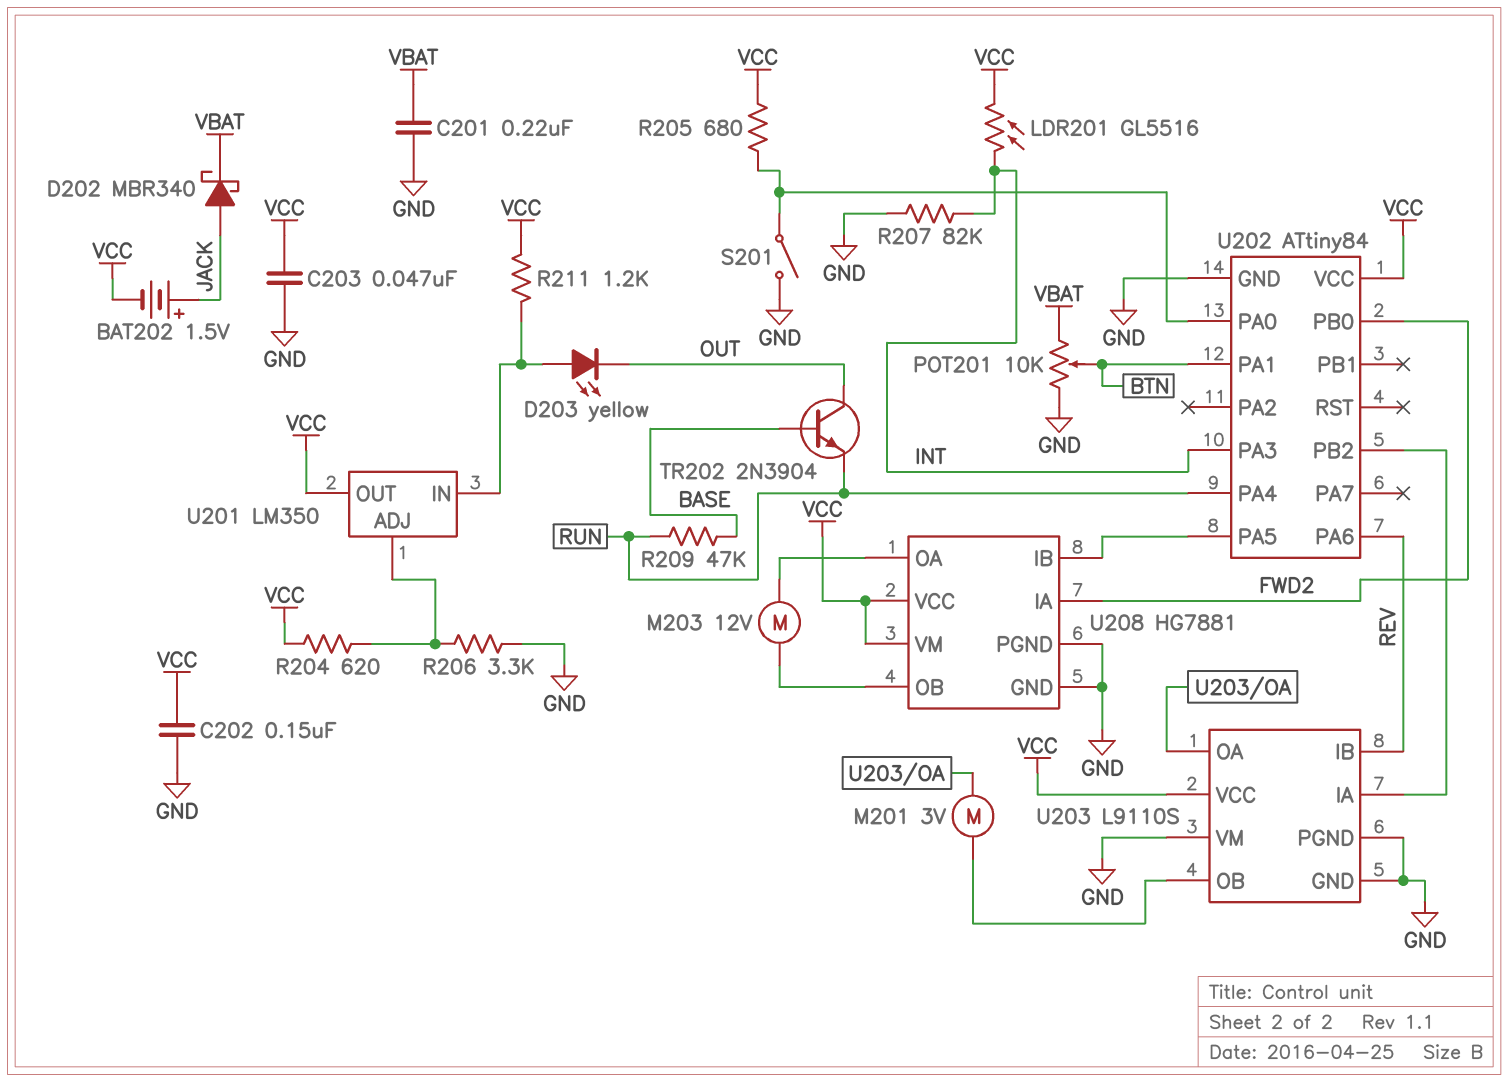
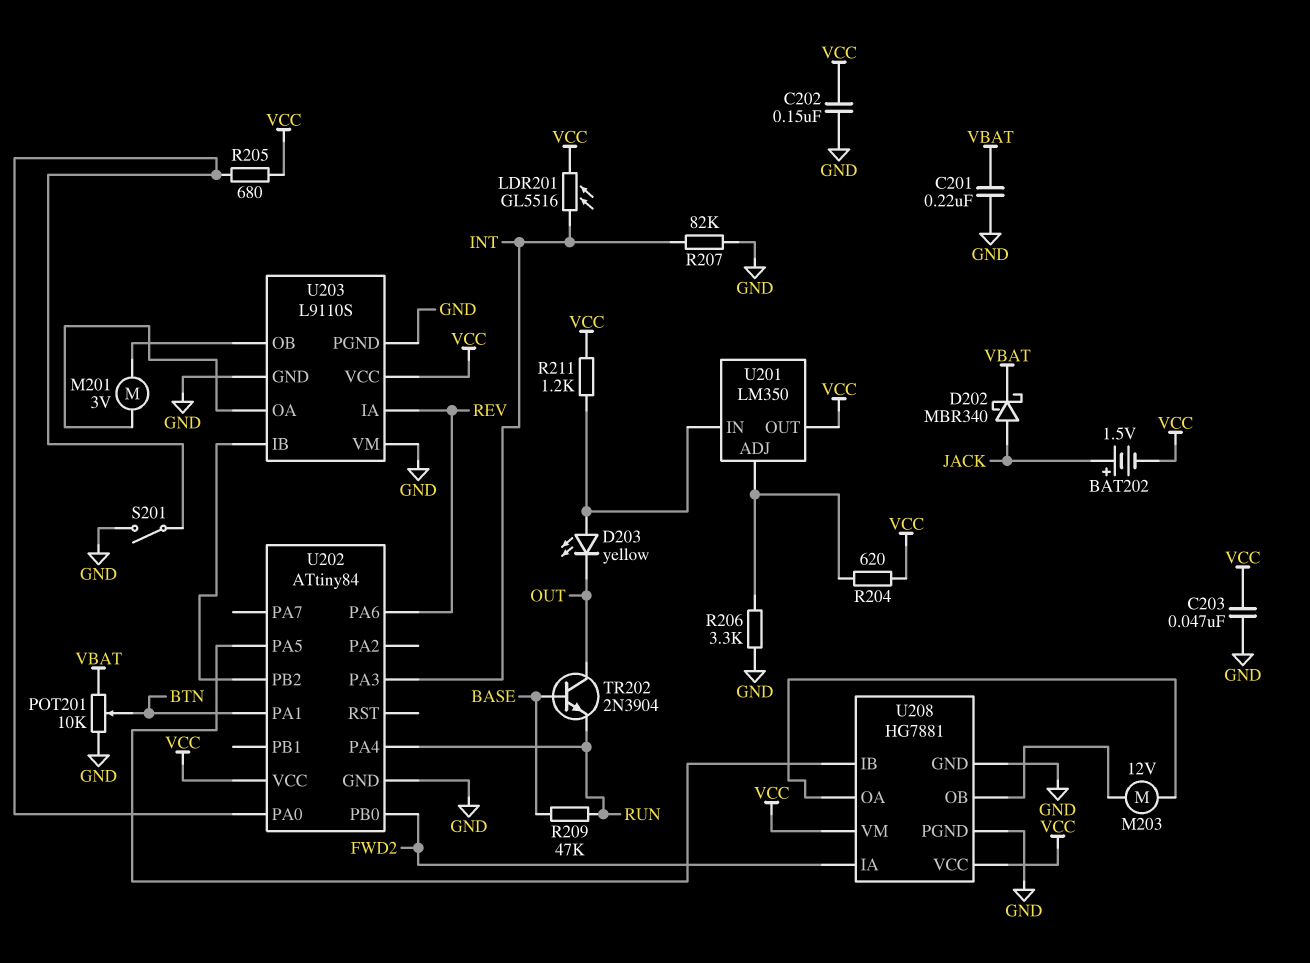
U203 pin IA: U202/PB2 -> REV
U203 pin IB: REV -> U202/PB2

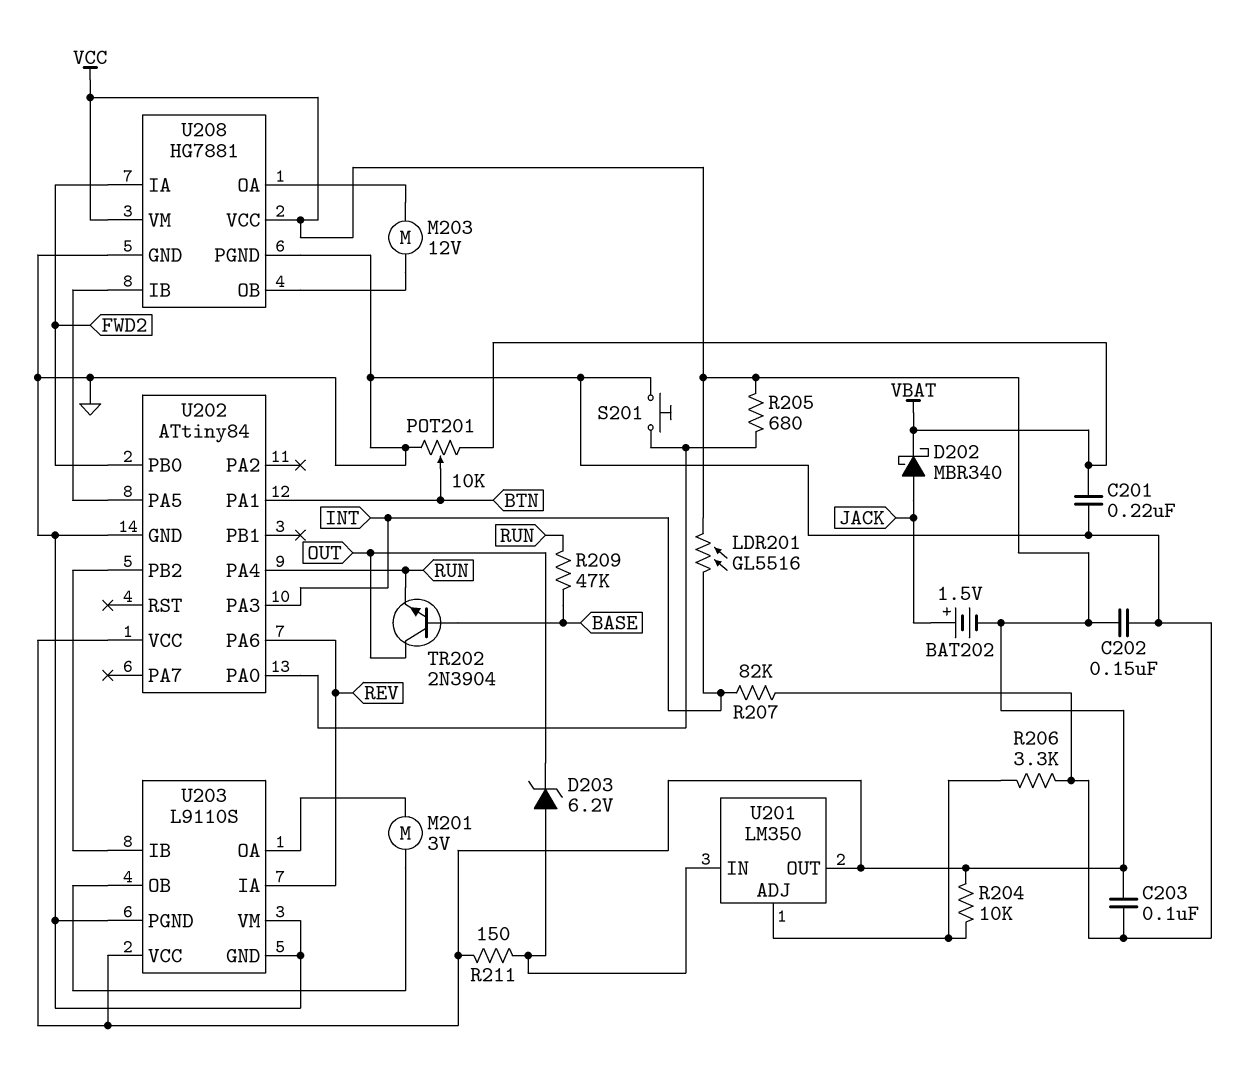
C203: 47nF (GND, VCC) -> 100nF (GND, VCC)
D203: LED yellow (A U201/IN, K OUT) -> zener 6.2V (A U201/IN, K OUT)
R204: 620 (U201/ADJ, VCC) -> 10k (U201/ADJ, VCC)
R211: 1.2k (U201/IN, VCC) -> 150 (U201/IN, VCC)
S201: switch (GND, U202/PA0) -> button (GND, U202/PA0)

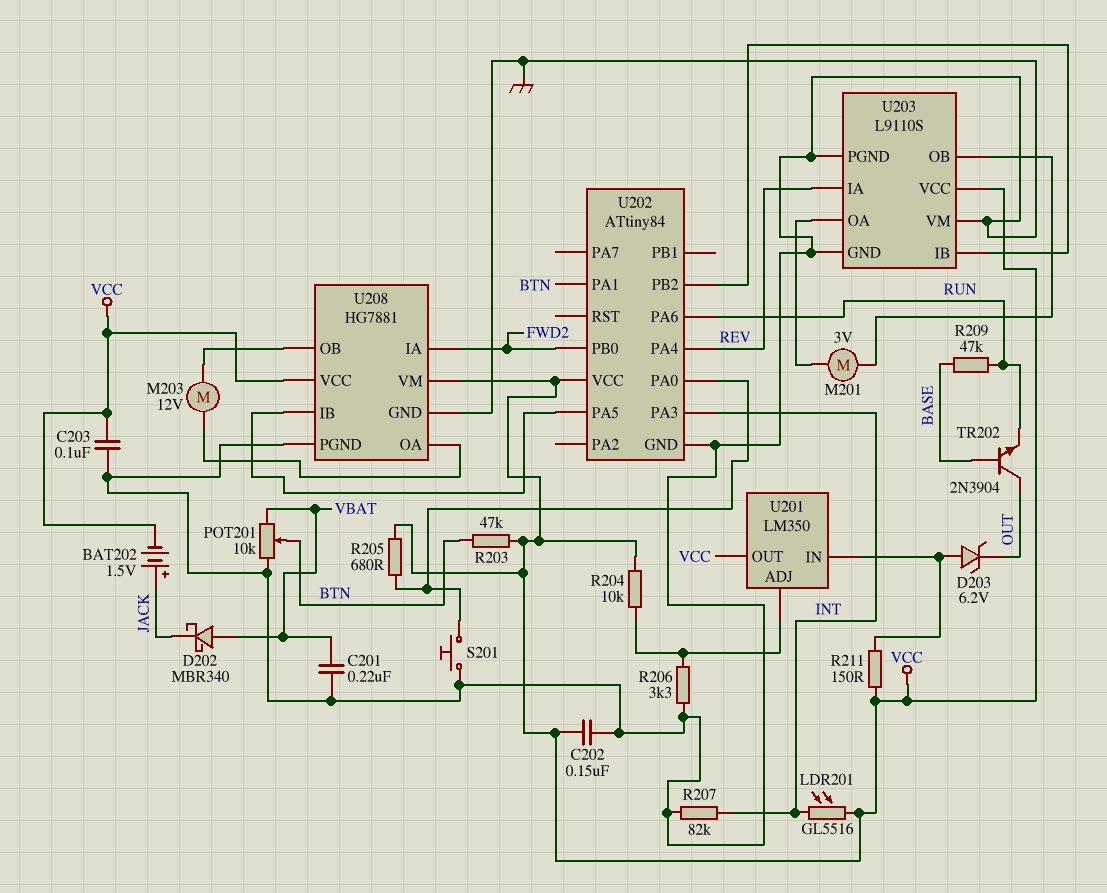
D202: schottky MBR340 (A JACK, K VBAT) -> schottky MBR340 (A VBAT, K JACK)
R203: none -> 47k (BTN, VCC)
U202 pin PA4: RUN -> REV
U202 pin PA6: REV -> RUN

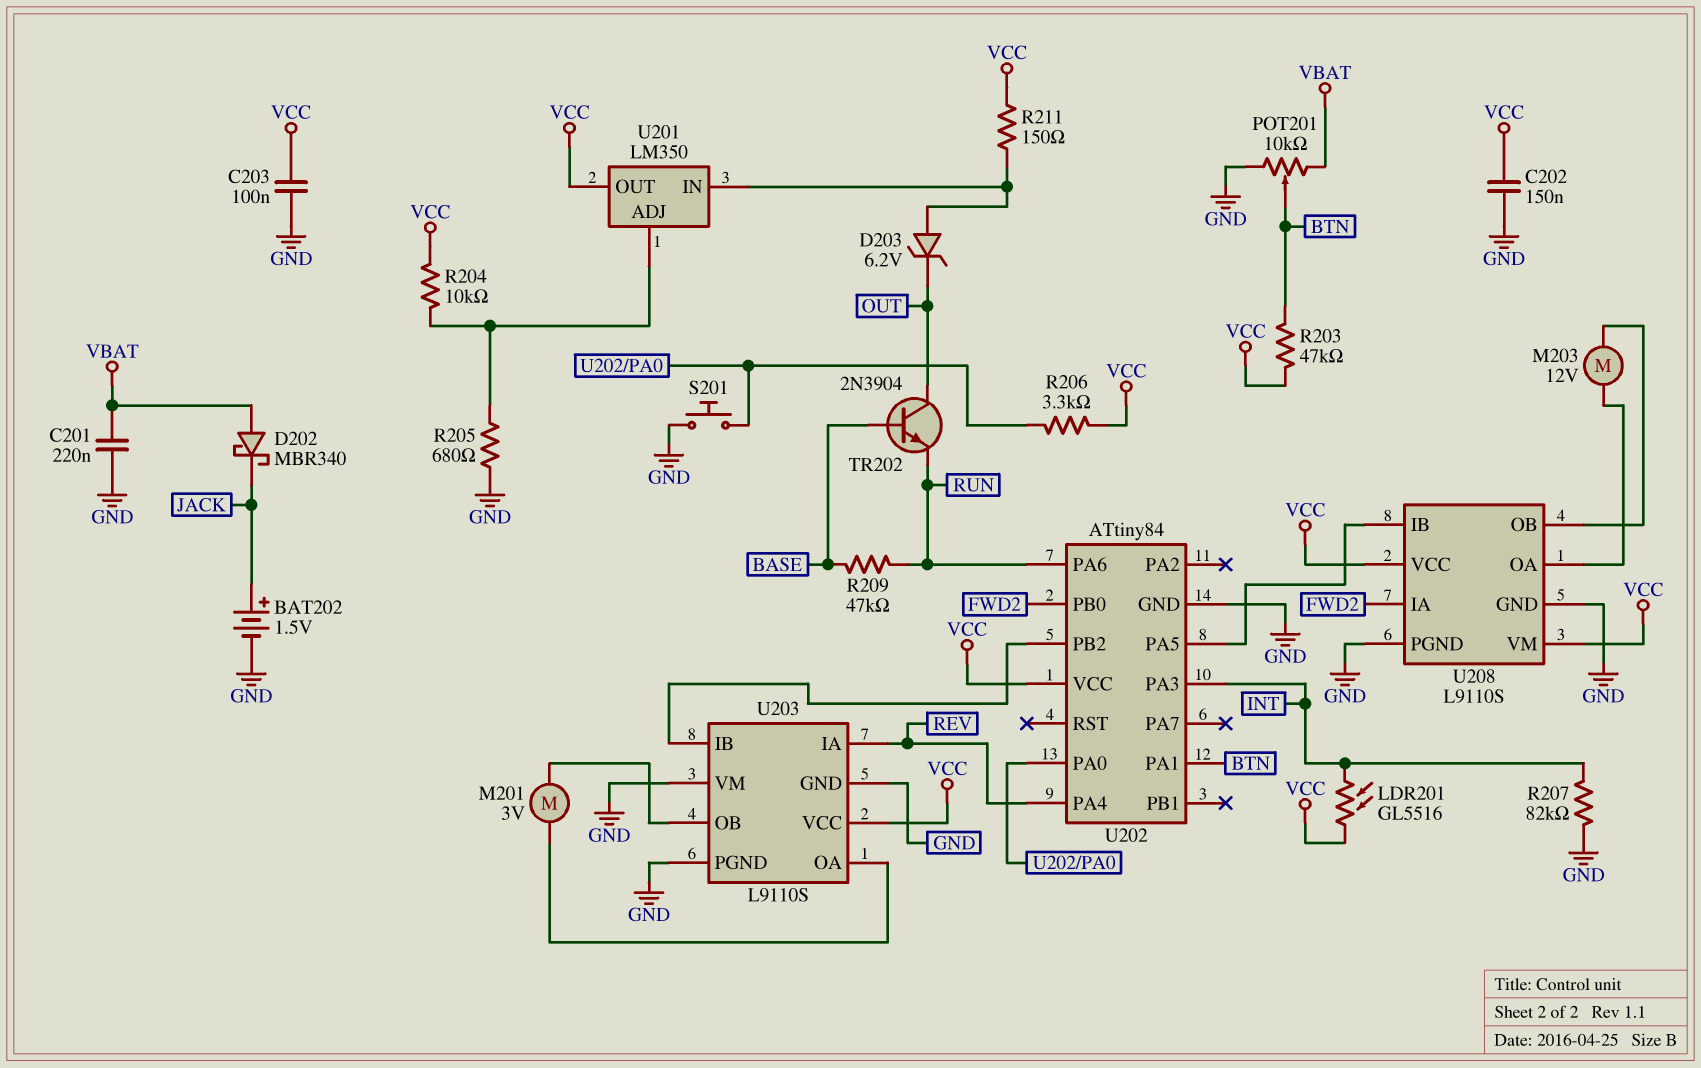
BAT202: 1.5V (plus JACK, minus VCC) -> 1.5V (plus JACK, minus GND)
R205: 680 (U202/PA0, VCC) -> 680 (GND, U201/ADJ)
R206: 3.3k (GND, U201/ADJ) -> 3.3k (U202/PA0, VCC)
U208: HG7881 -> L9110S

